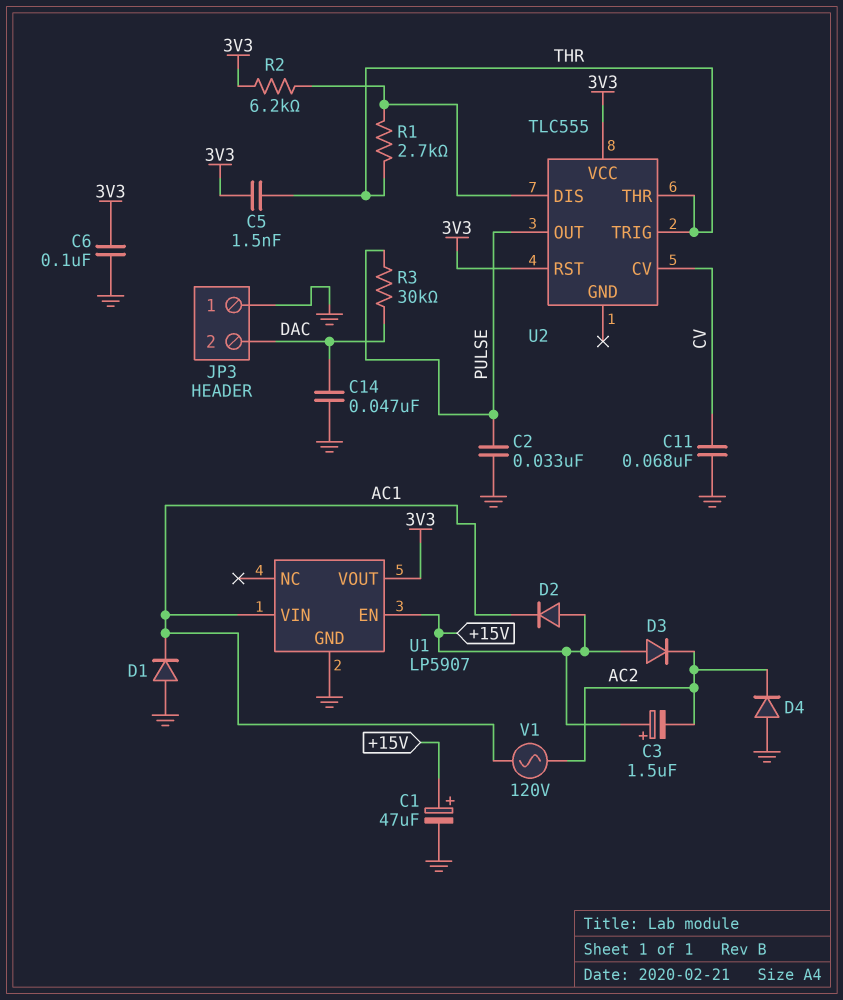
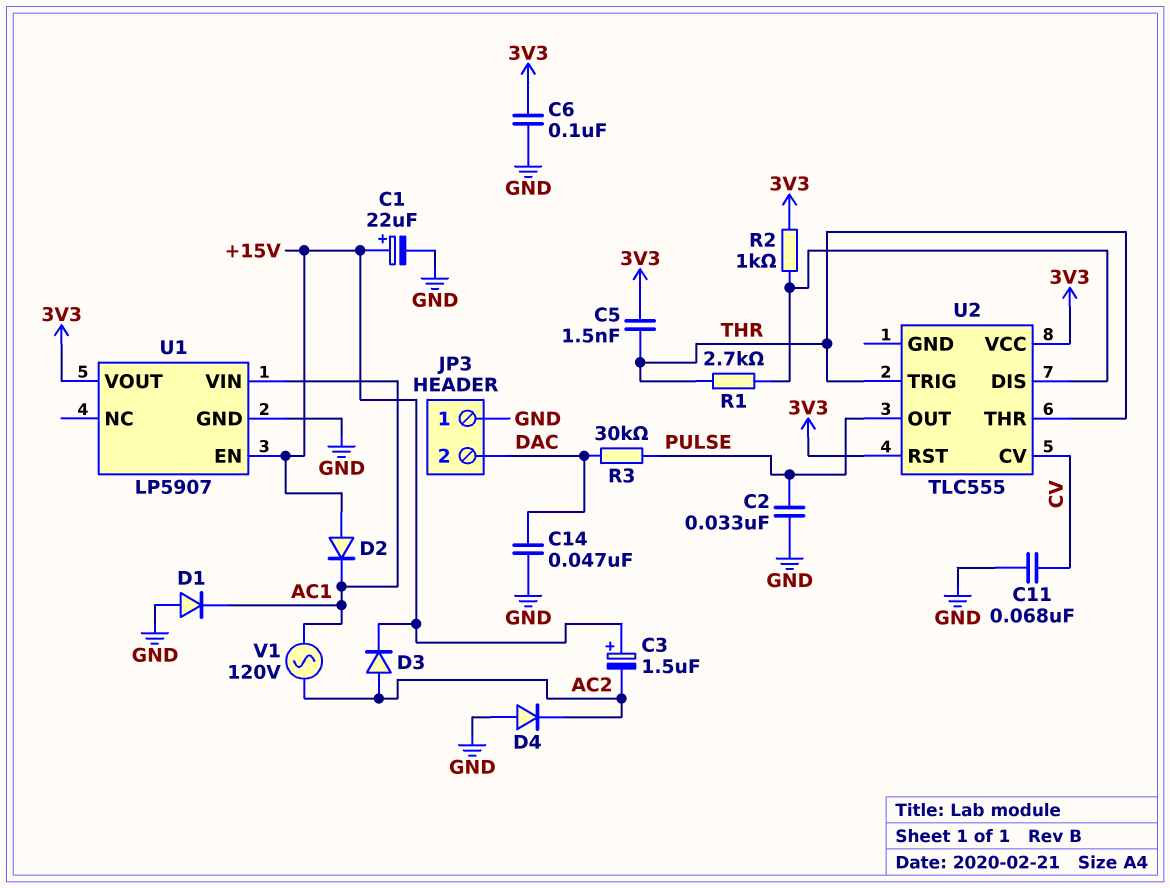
C1: 47uF (plus +15V, minus GND) -> 22uF (plus +15V, minus GND)
D3: diode (A +15V, K AC2) -> diode (A AC2, K +15V)
R2: 6.2k (3V3, U2/DIS) -> 1k (3V3, U2/DIS)

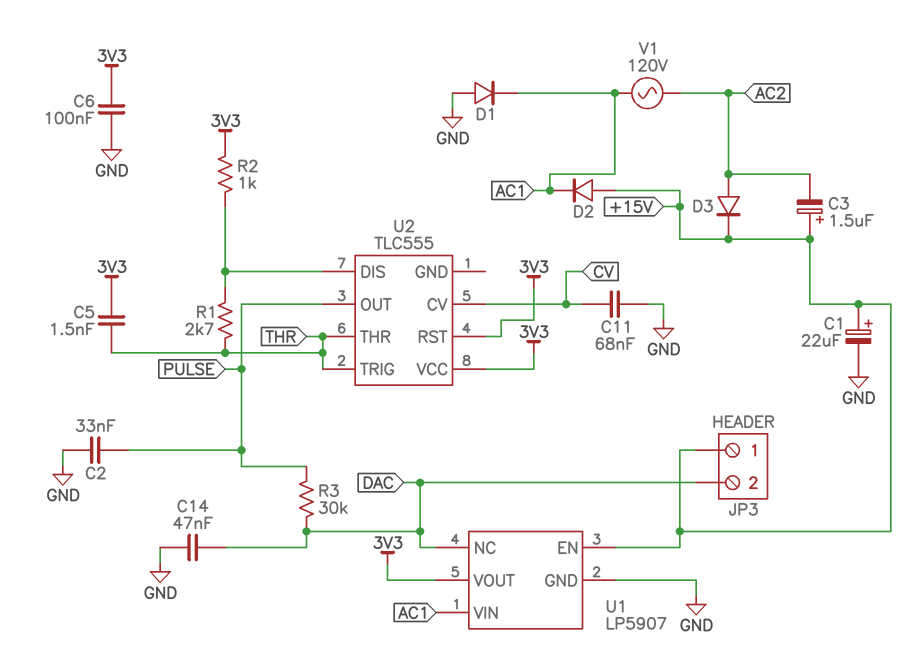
D4: diode (A GND, K AC2) -> none
JP3 pin 1: GND -> +15V
U1 pin NC: none -> DAC

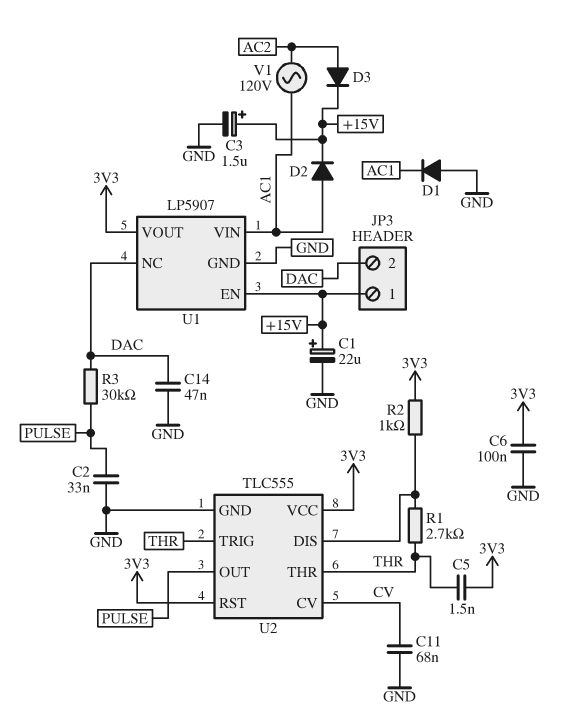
C3: 1.5uF (plus +15V, minus AC2) -> 1.5uF (plus +15V, minus GND)
D2: diode (A +15V, K AC1) -> diode (A AC1, K +15V)
U2 pin GND: none -> GND

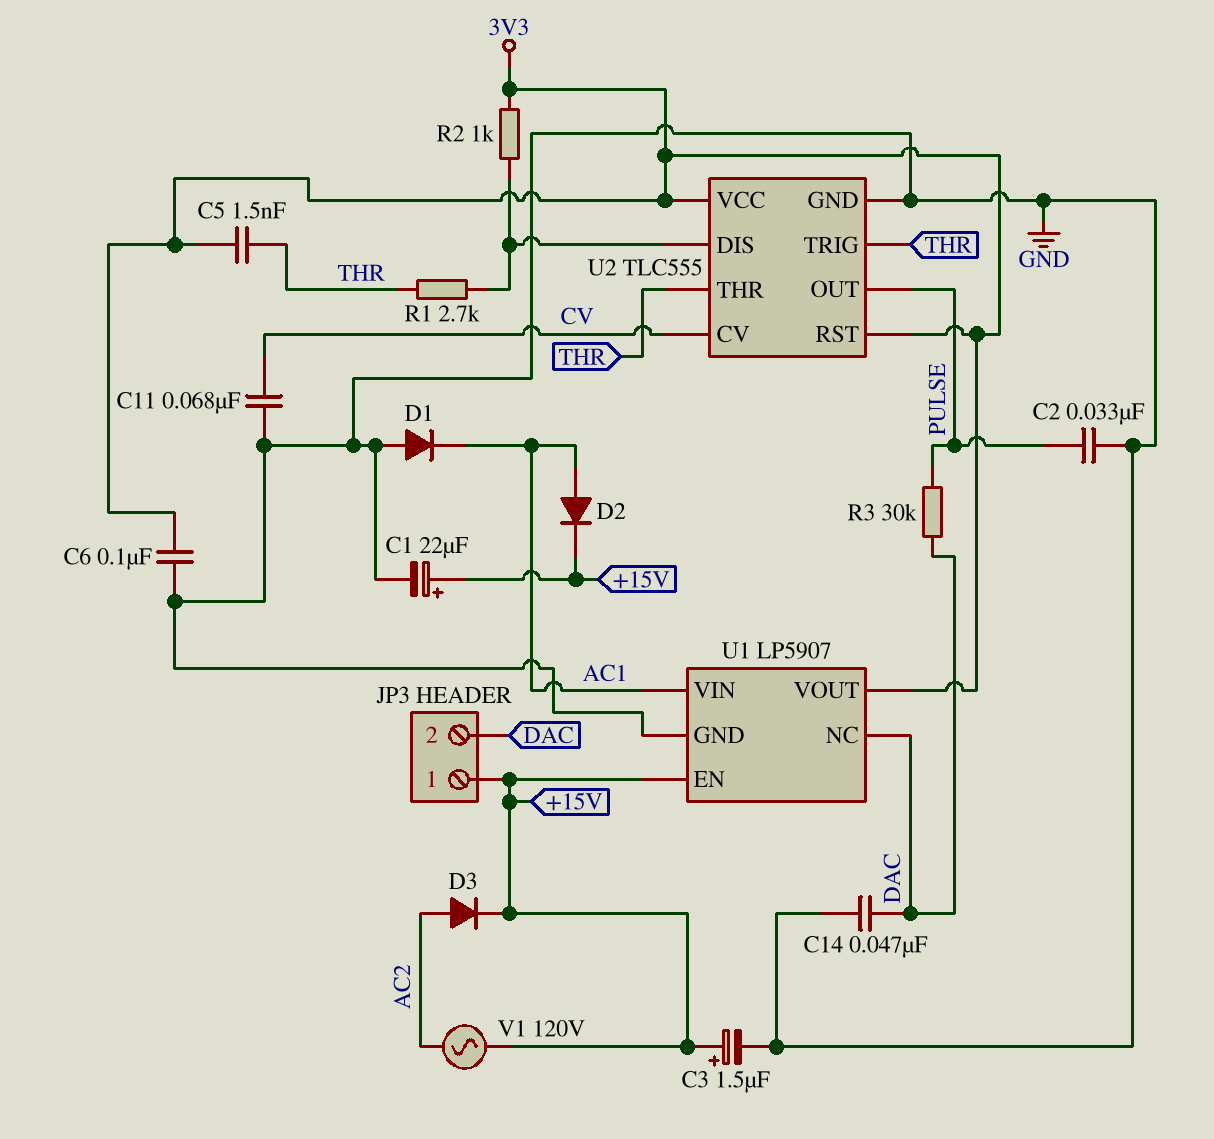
V1: AC 120V (AC1, AC2) -> AC 120V (+15V, AC2)

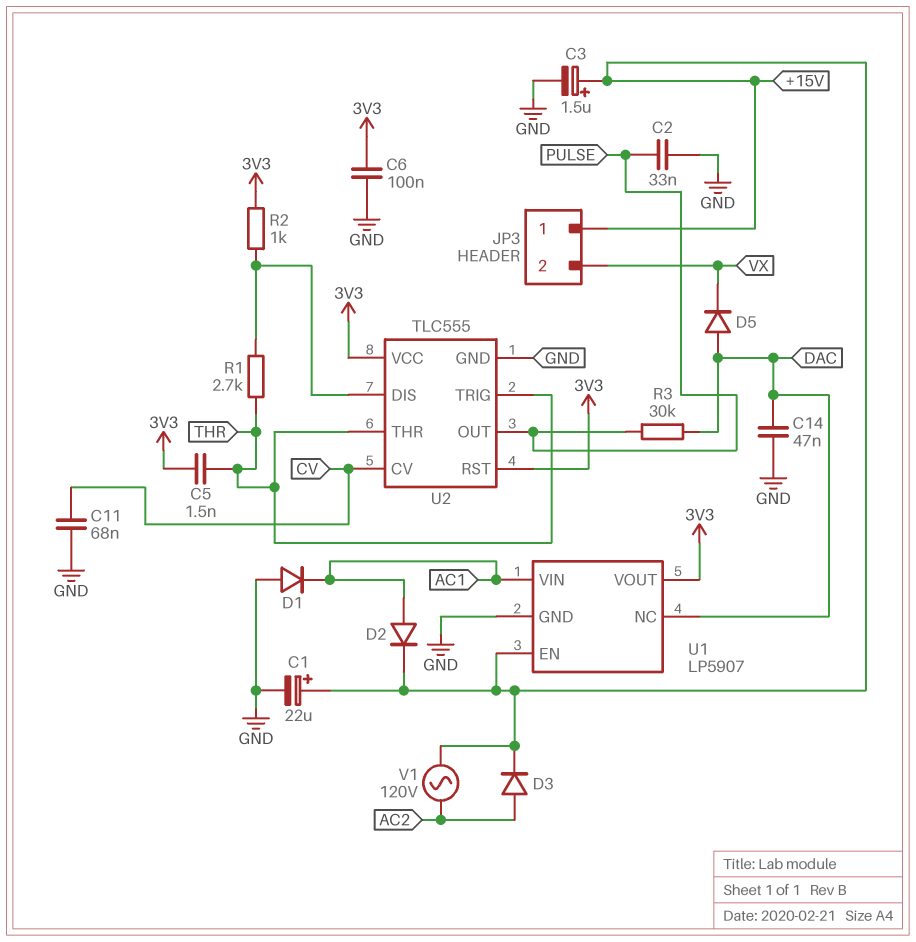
D5: none -> diode (A DAC, K VX)
JP3 pin 2: DAC -> VX

